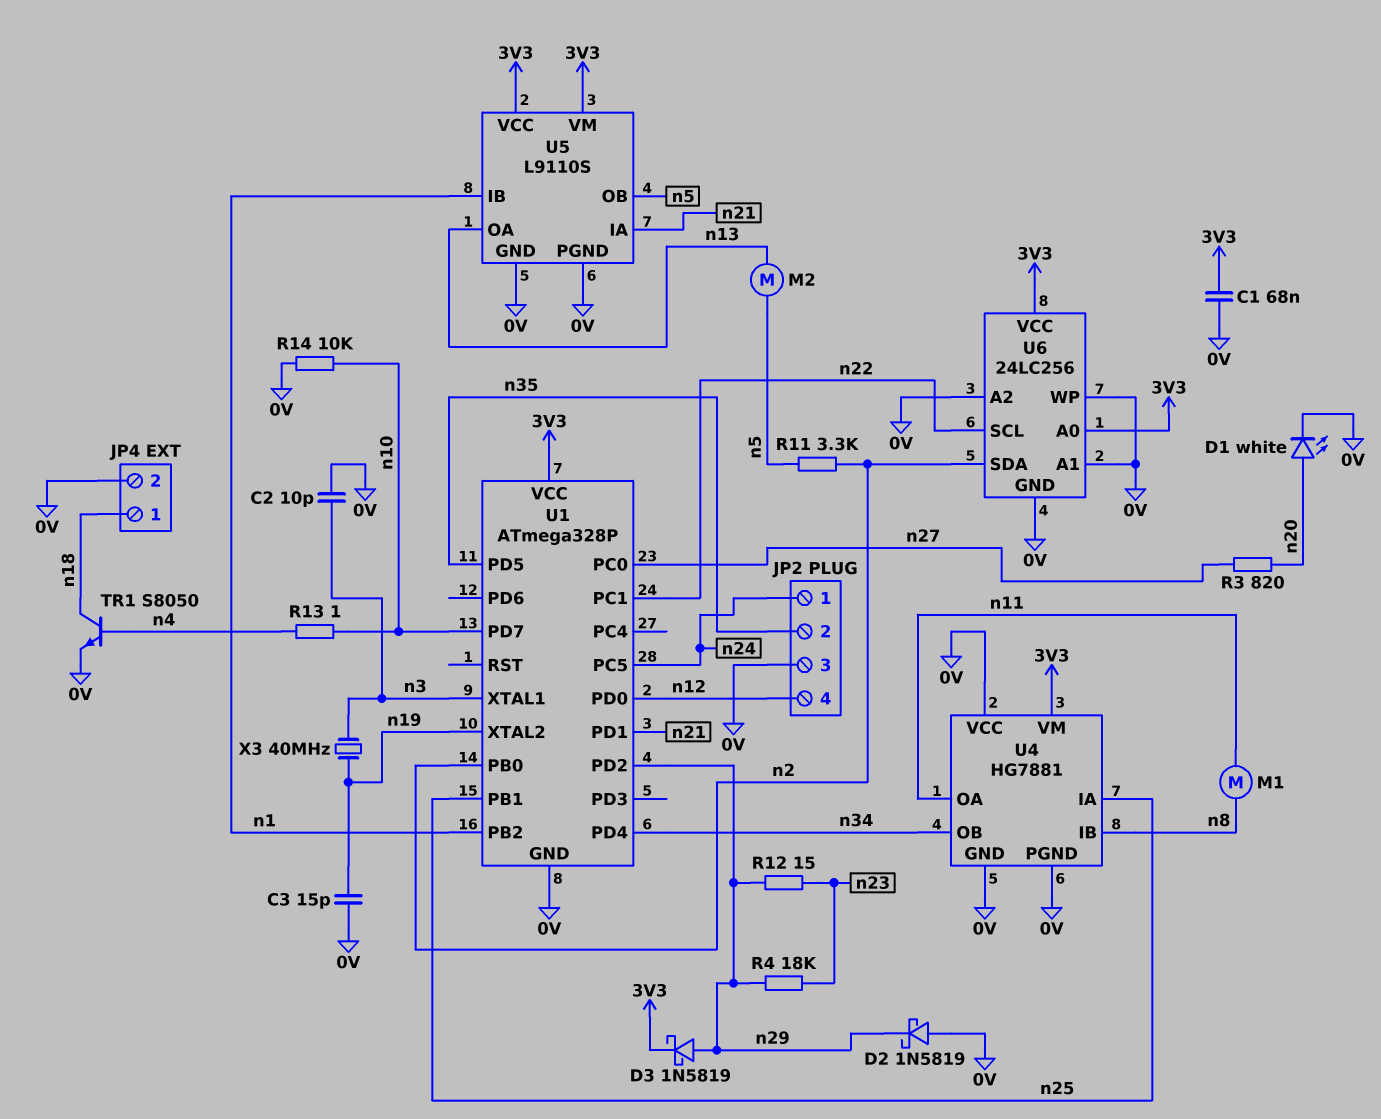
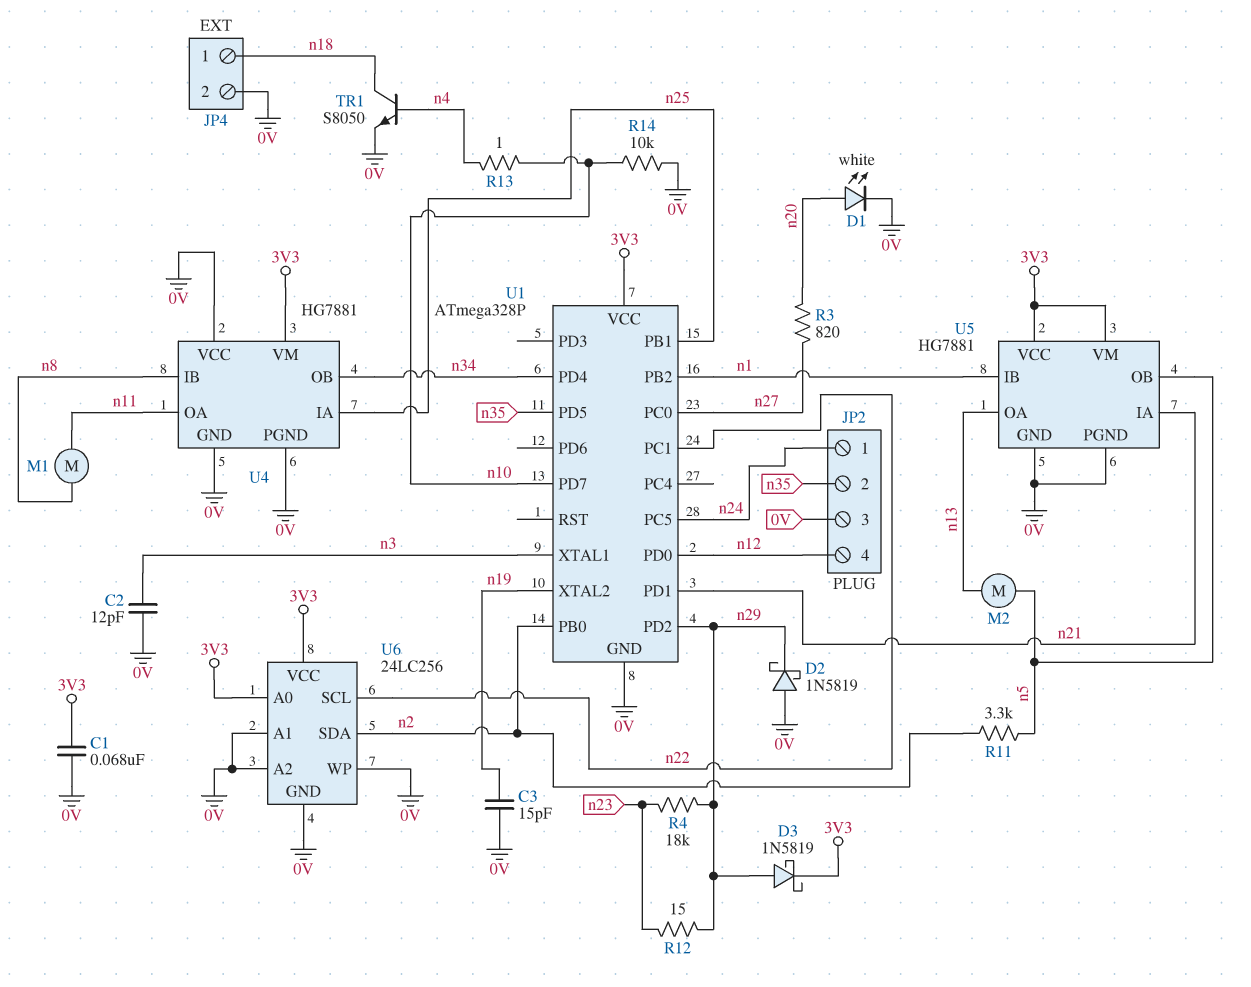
C2: 10pF (0V, n3) -> 12pF (0V, n3)
U5: L9110S -> HG7881
X3: 40MHz (n3, n19) -> none

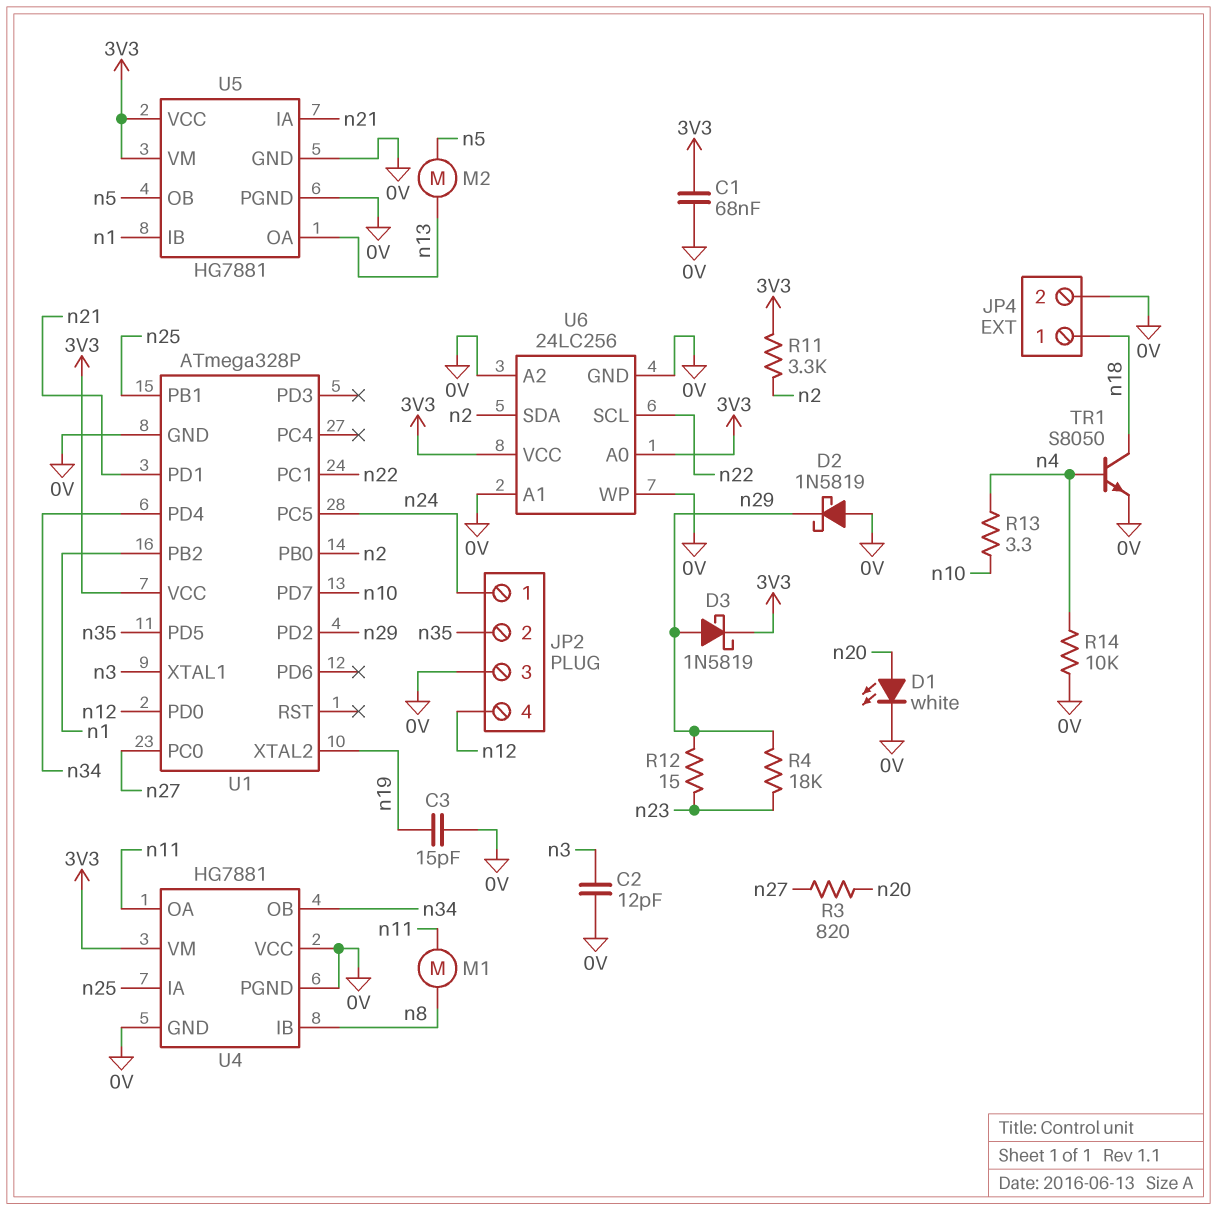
R11: 3.3k (n2, n5) -> 3.3k (3V3, n2)
R13: 1 (n4, n10) -> 3.3 (n4, n10)
R14: 10k (0V, n10) -> 10k (0V, n4)

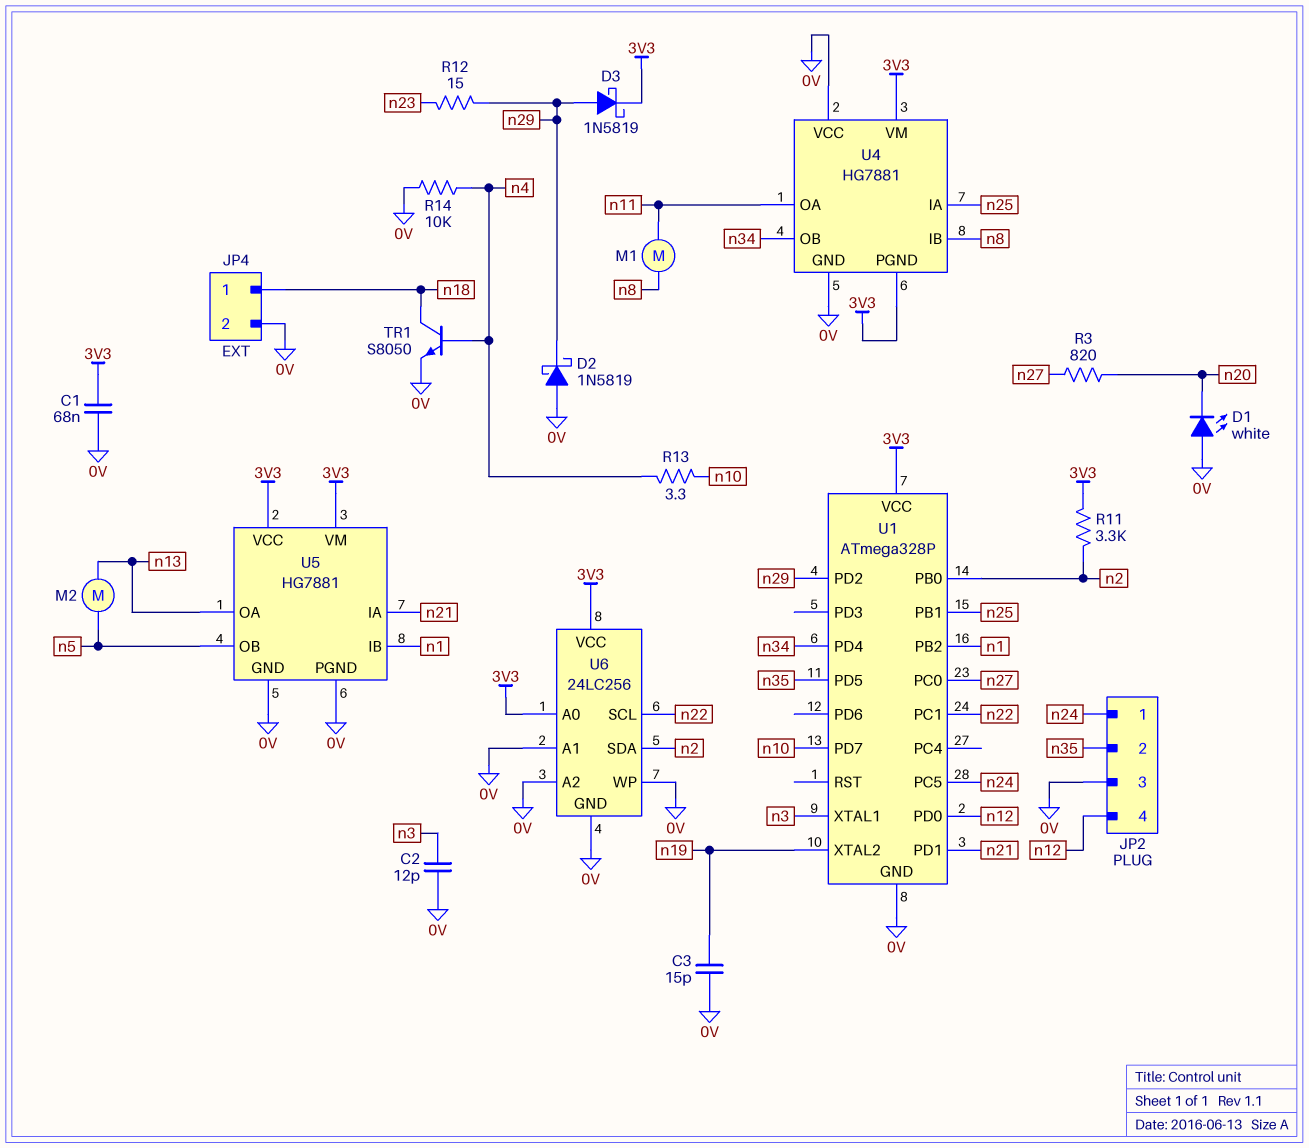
D1: LED white (A n20, K 0V) -> LED white (A 0V, K n20)
R4: 18k (n23, n29) -> none
U4 pin PGND: 0V -> 3V3

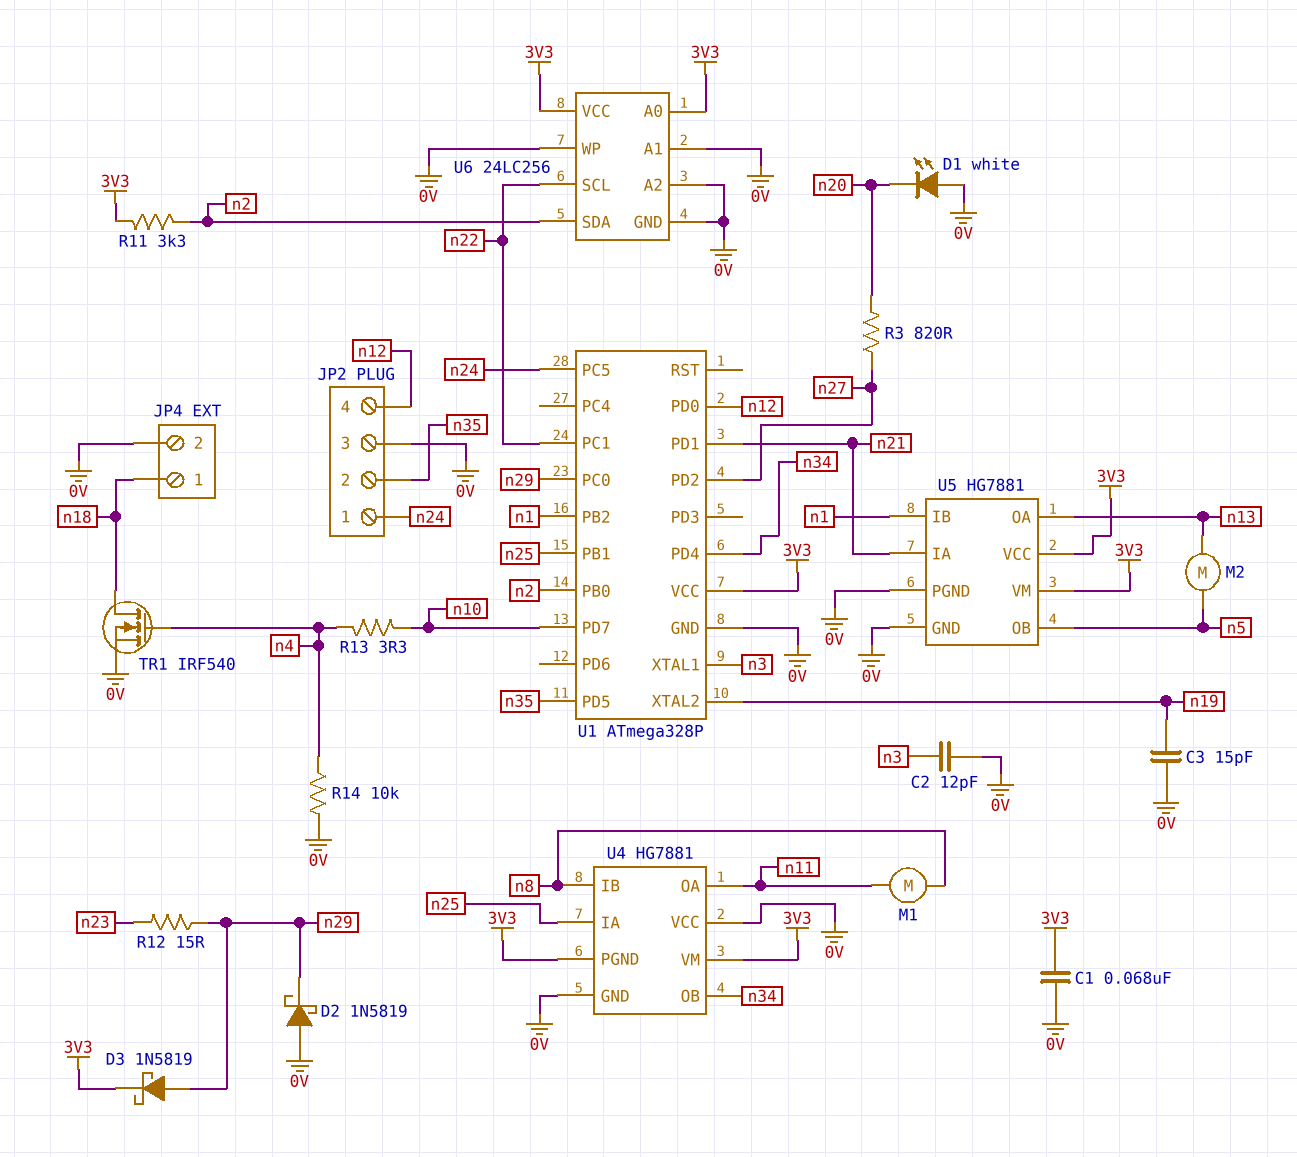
TR1: NPN S8050 (B n4, C n18, E 0V) -> NMOS IRF540 (G n4, D n18, S 0V)
U1 pin PC0: n27 -> n29
U1 pin PD2: n29 -> n27

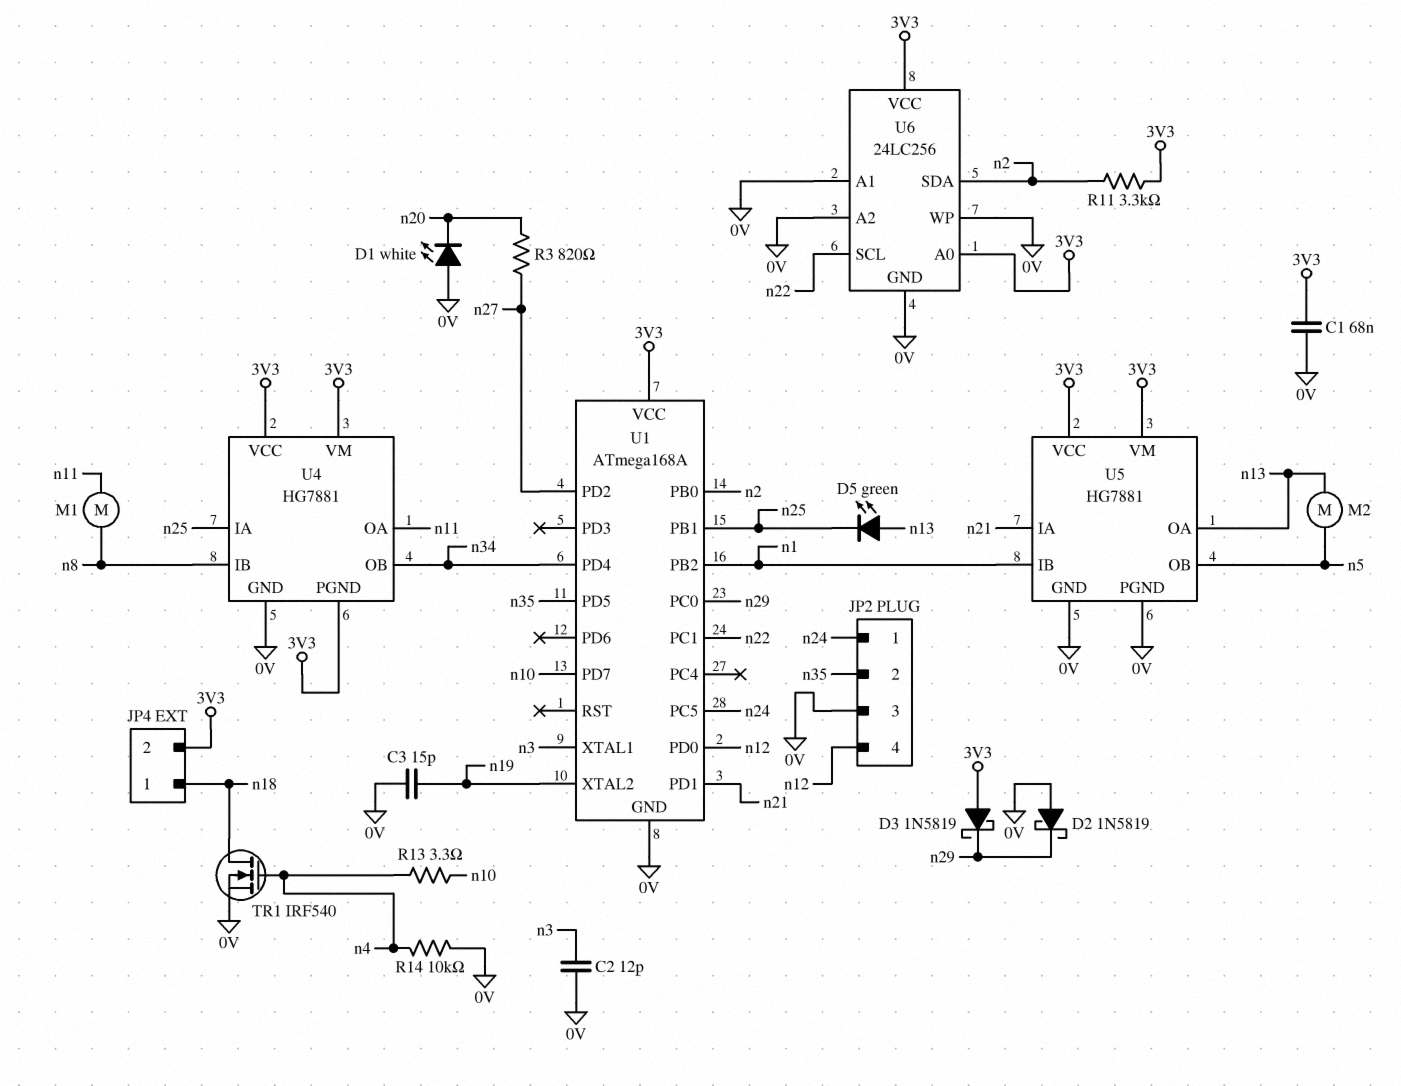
D3: schottky 1N5819 (A n29, K 3V3) -> schottky 1N5819 (A 3V3, K n29)
D5: none -> LED green (A n13, K n25)
JP4 pin 2: 0V -> 3V3
R12: 15 (n23, n29) -> none
U1: ATmega328P -> ATmega168A
U4 pin VCC: 0V -> 3V3

